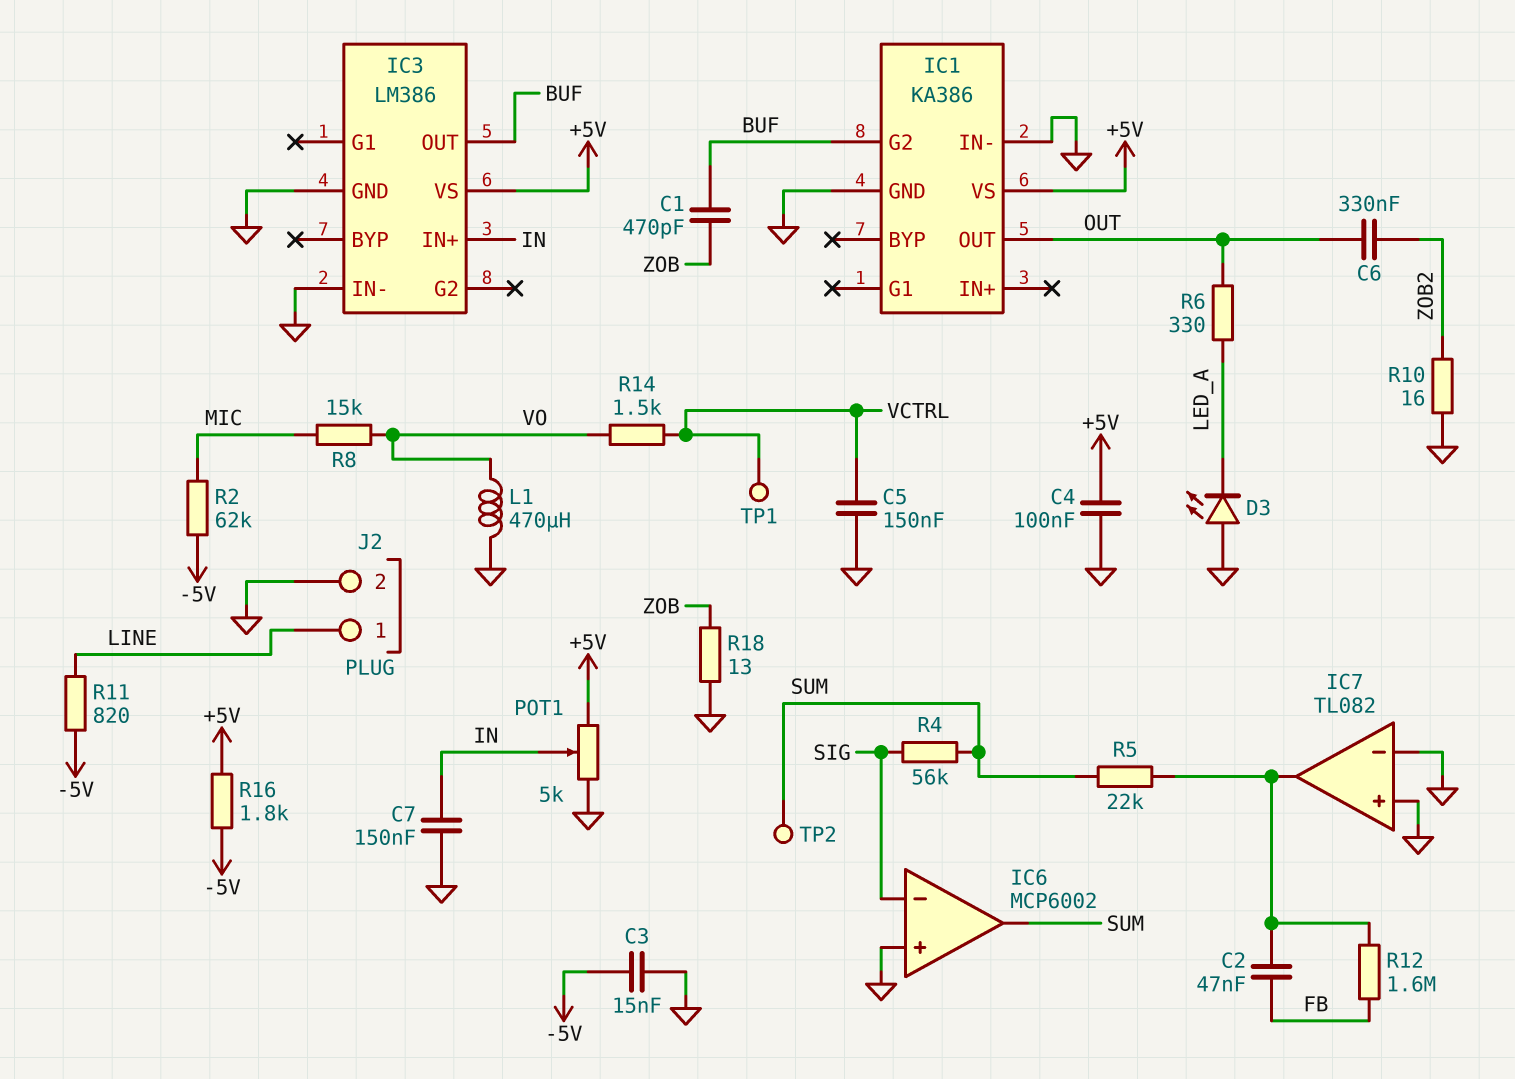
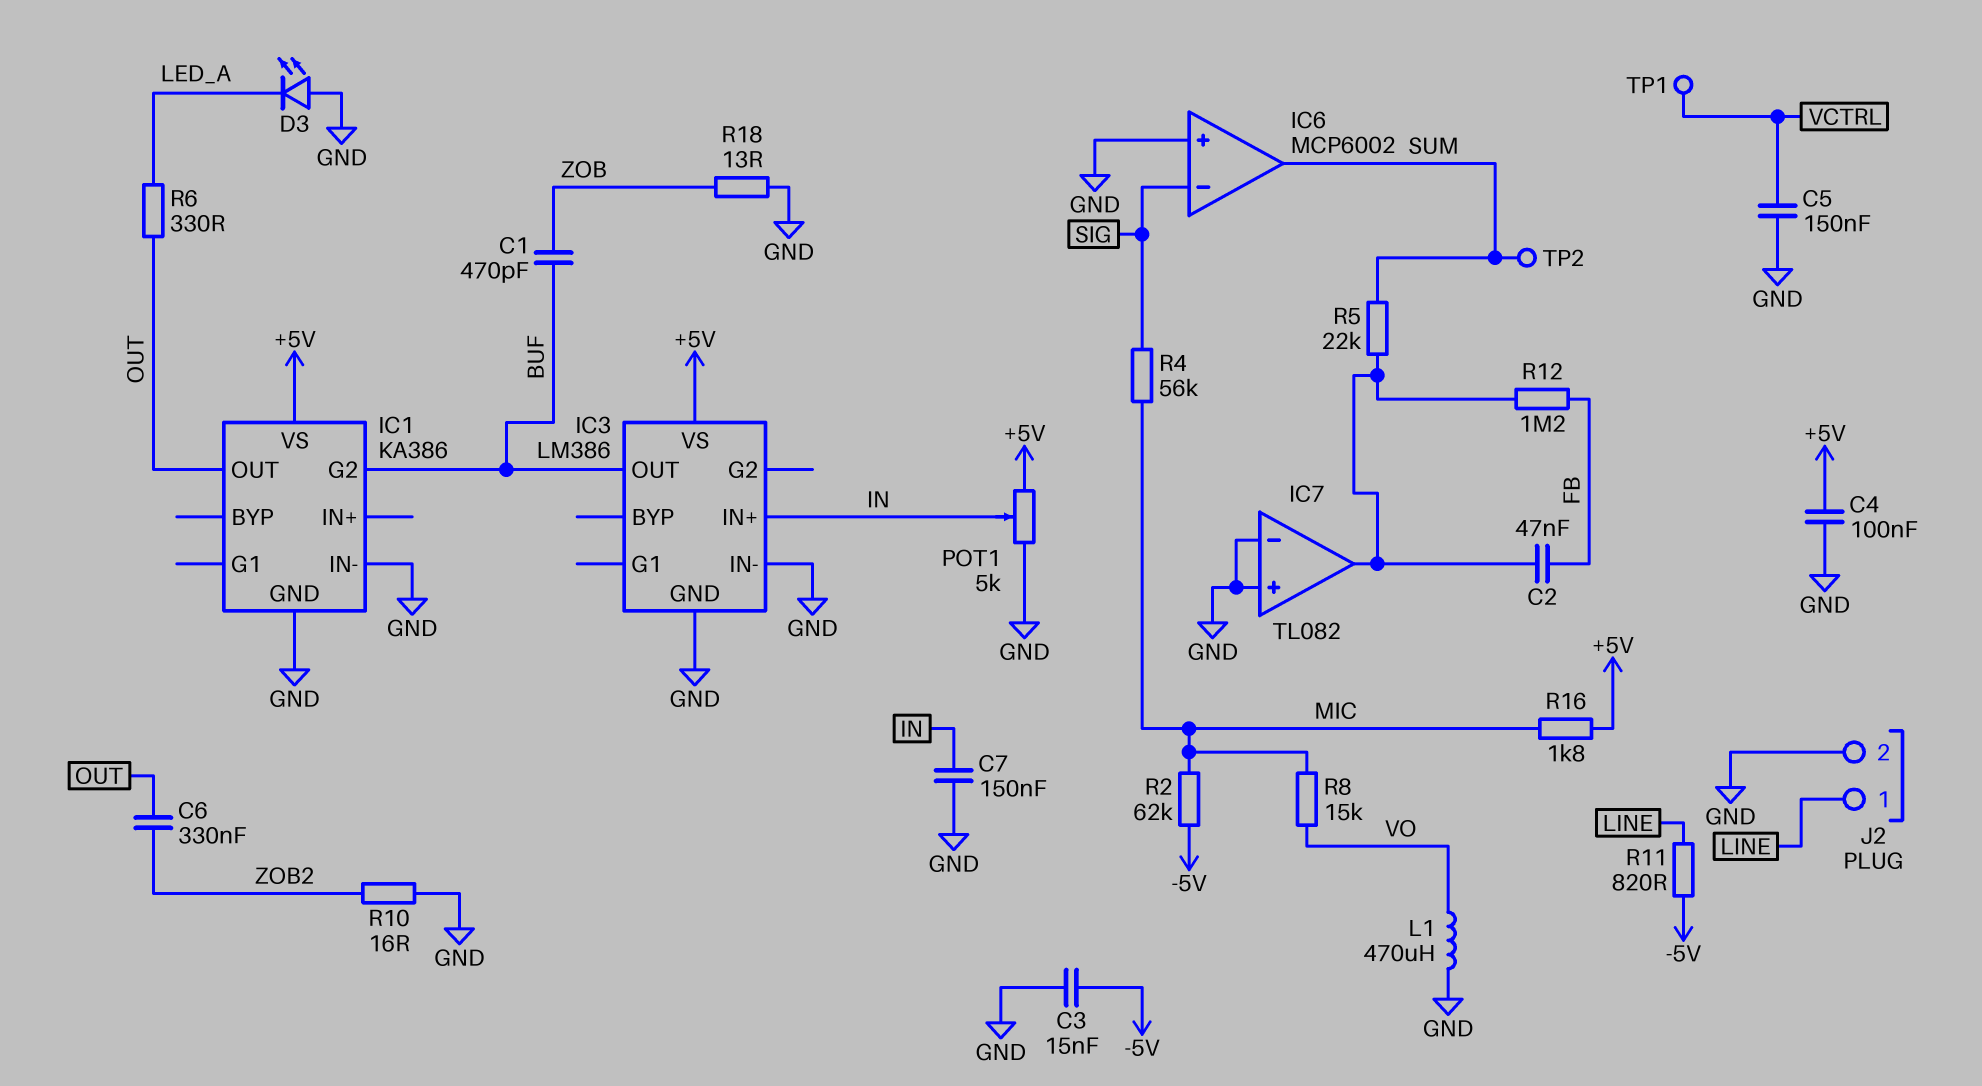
R4: 56k (SIG, SUM) -> 56k (MIC, SIG)
R12: 1.6M (FB, IC7/out) -> 1.2M (FB, IC7/out)
R14: 1.5k (VCTRL, VO) -> none
R16: 1.8k (+5V, -5V) -> 1.8k (+5V, MIC)

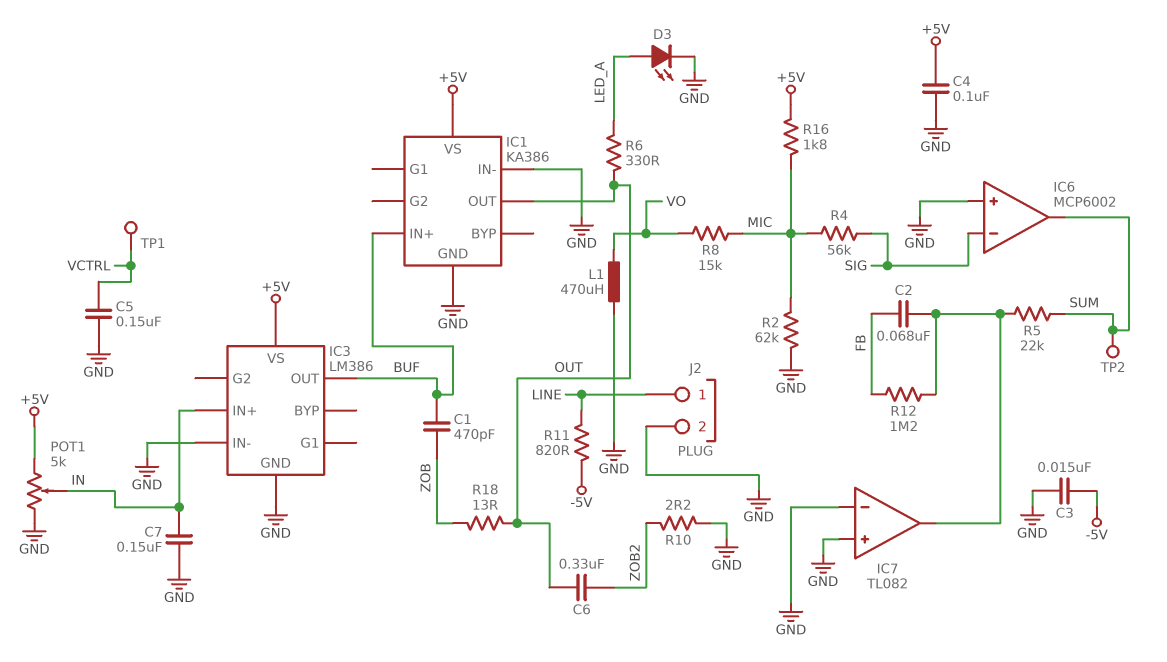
C2: 47nF (FB, IC7/out) -> 68nF (FB, IC7/out)
D3: LED (A GND, K LED_A) -> LED (A LED_A, K GND)
IC1 pin G2: BUF -> none
IC1 pin IN+: none -> BUF
R2: 62k (-5V, MIC) -> 62k (GND, MIC)
R10: 16 (GND, ZOB2) -> 2.2 (GND, ZOB2)
R18: 13 (GND, ZOB) -> 13 (OUT, ZOB)

